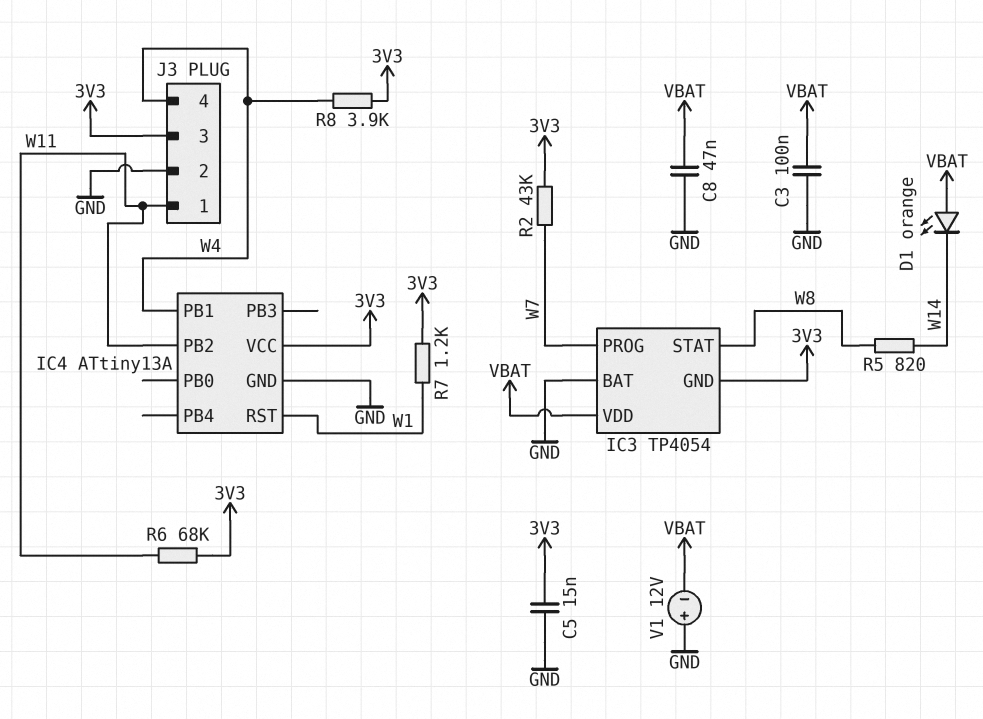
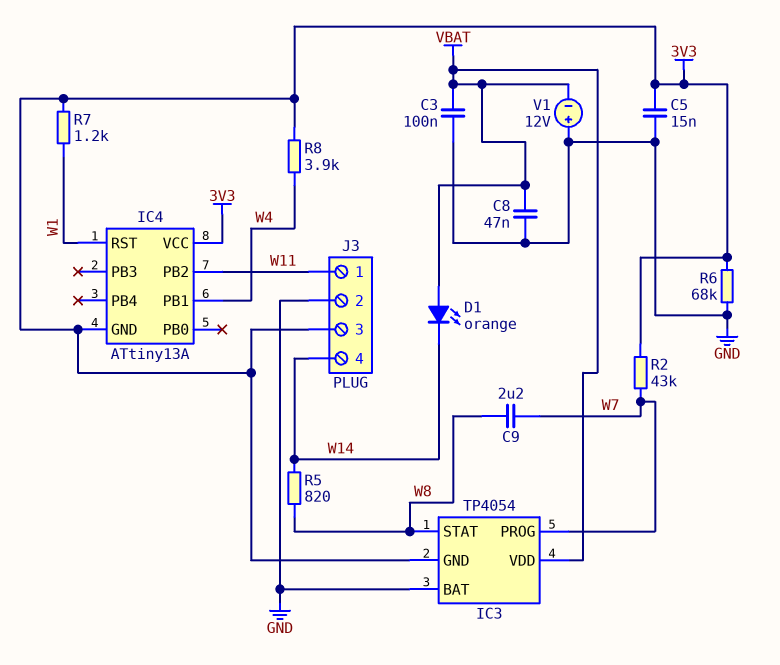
C9: none -> 2.2uF (W7, W8)
IC4 pin GND: GND -> 3V3
J3 pin 4: W4 -> W14
R6: 68k (3V3, W11) -> 68k (3V3, GND)

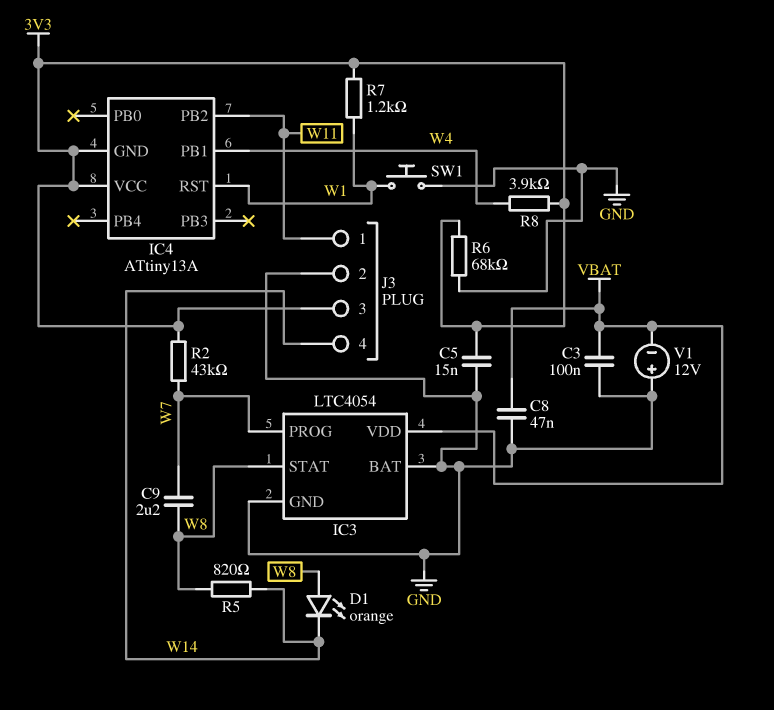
D1: LED orange (A VBAT, K W14) -> LED orange (A W8, K W14)
IC3: TP4054 -> LTC4054
IC3 pin GND: 3V3 -> GND
SW1: none -> button (GND, W1)

